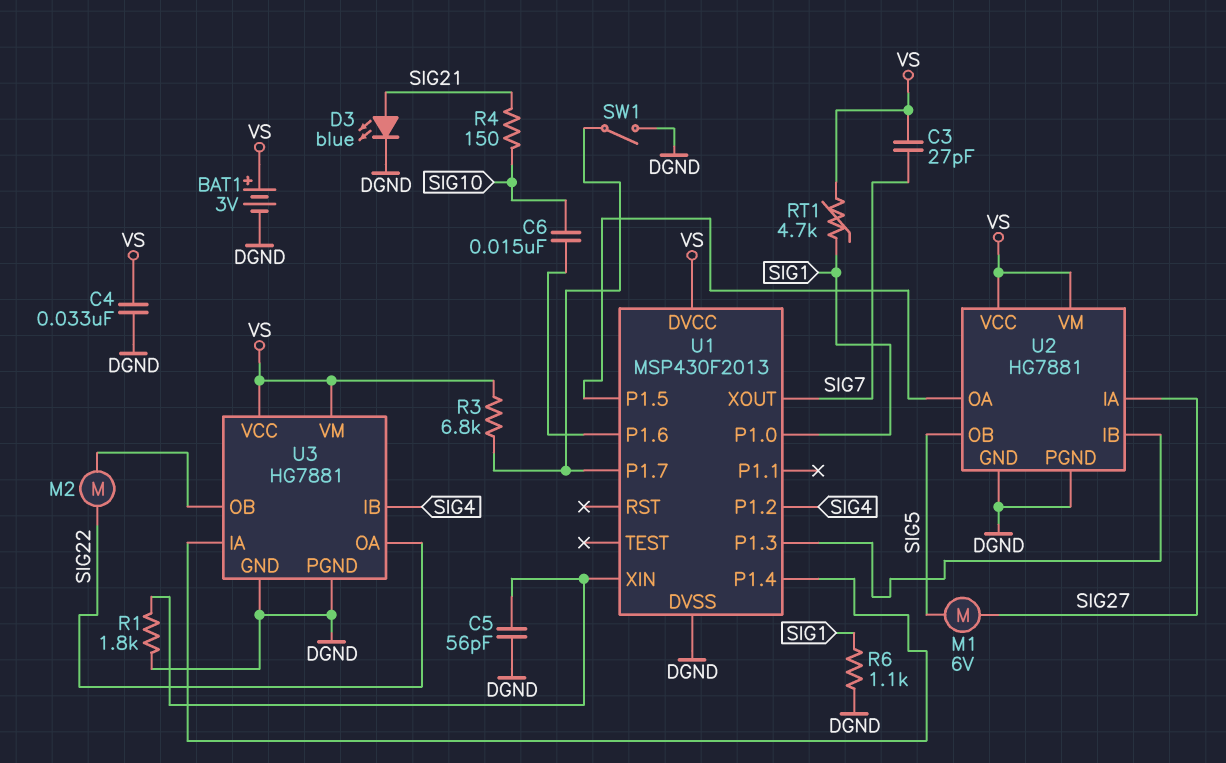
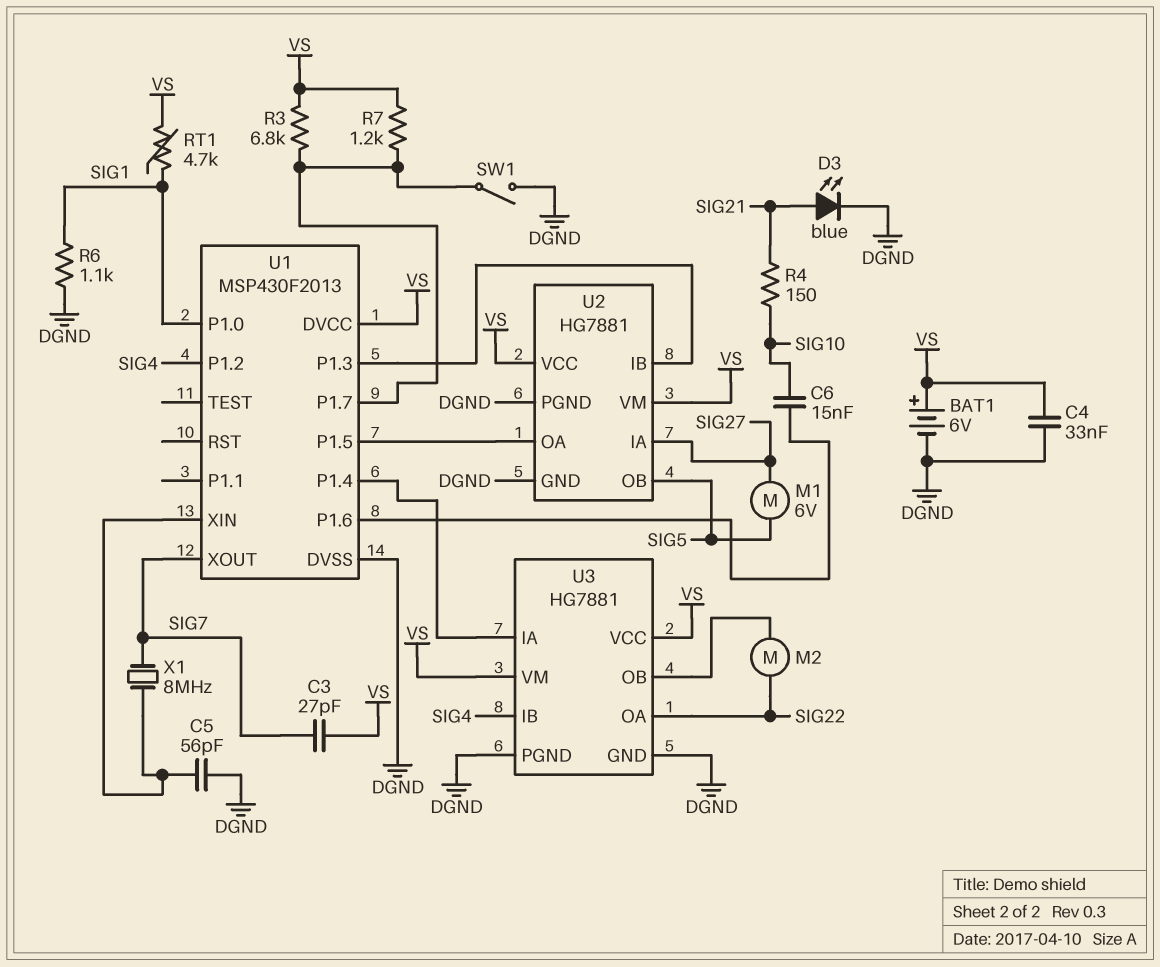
BAT1: 3V (plus VS, minus DGND) -> 6V (plus VS, minus DGND)
R1: 1.8k (DGND, U1/XIN) -> none
R7: none -> 1.2k (U1/P1.7, VS)
X1: none -> 8MHz (SIG7, U1/XIN)

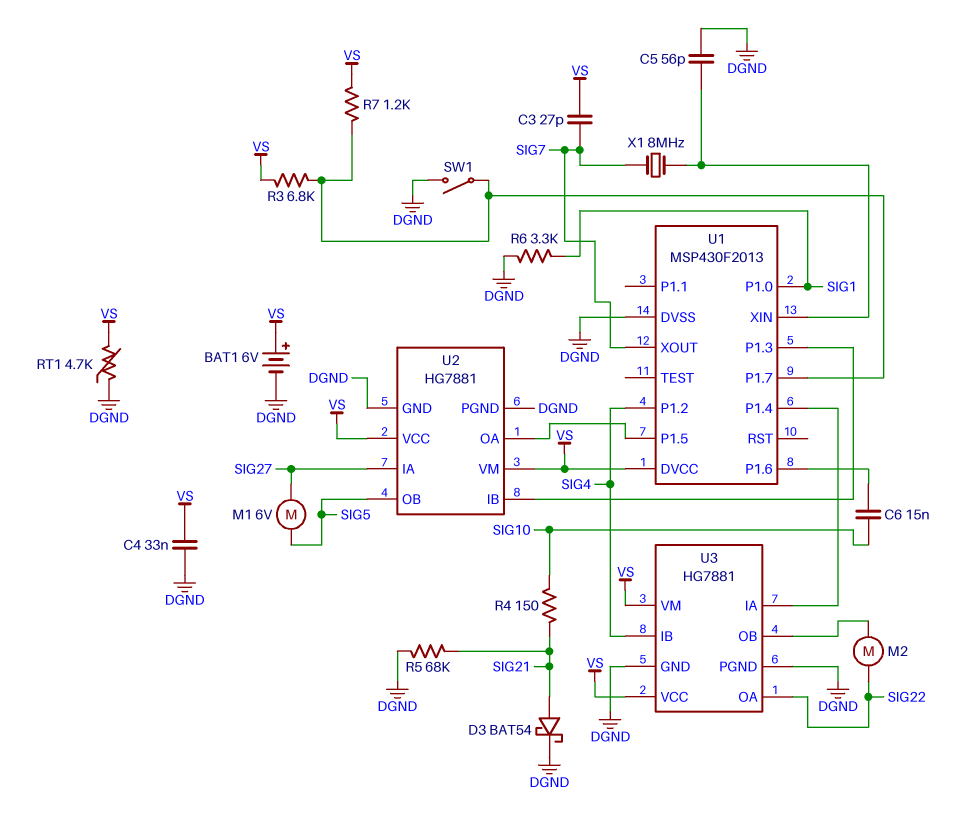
D3: LED blue (A SIG21, K DGND) -> schottky BAT54 (A SIG21, K DGND)
R5: none -> 68k (DGND, SIG21)
R6: 1.1k (DGND, SIG1) -> 3.3k (DGND, SIG1)
RT1: 4.7k (SIG1, VS) -> 4.7k (DGND, VS)

